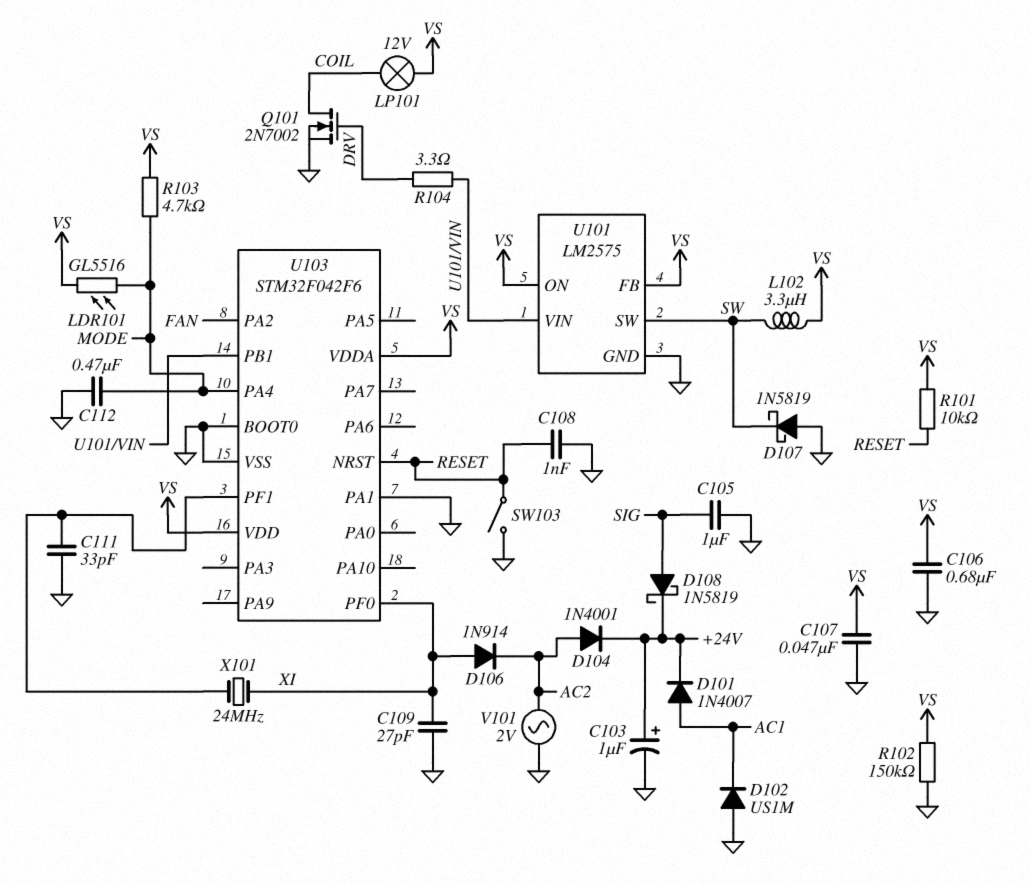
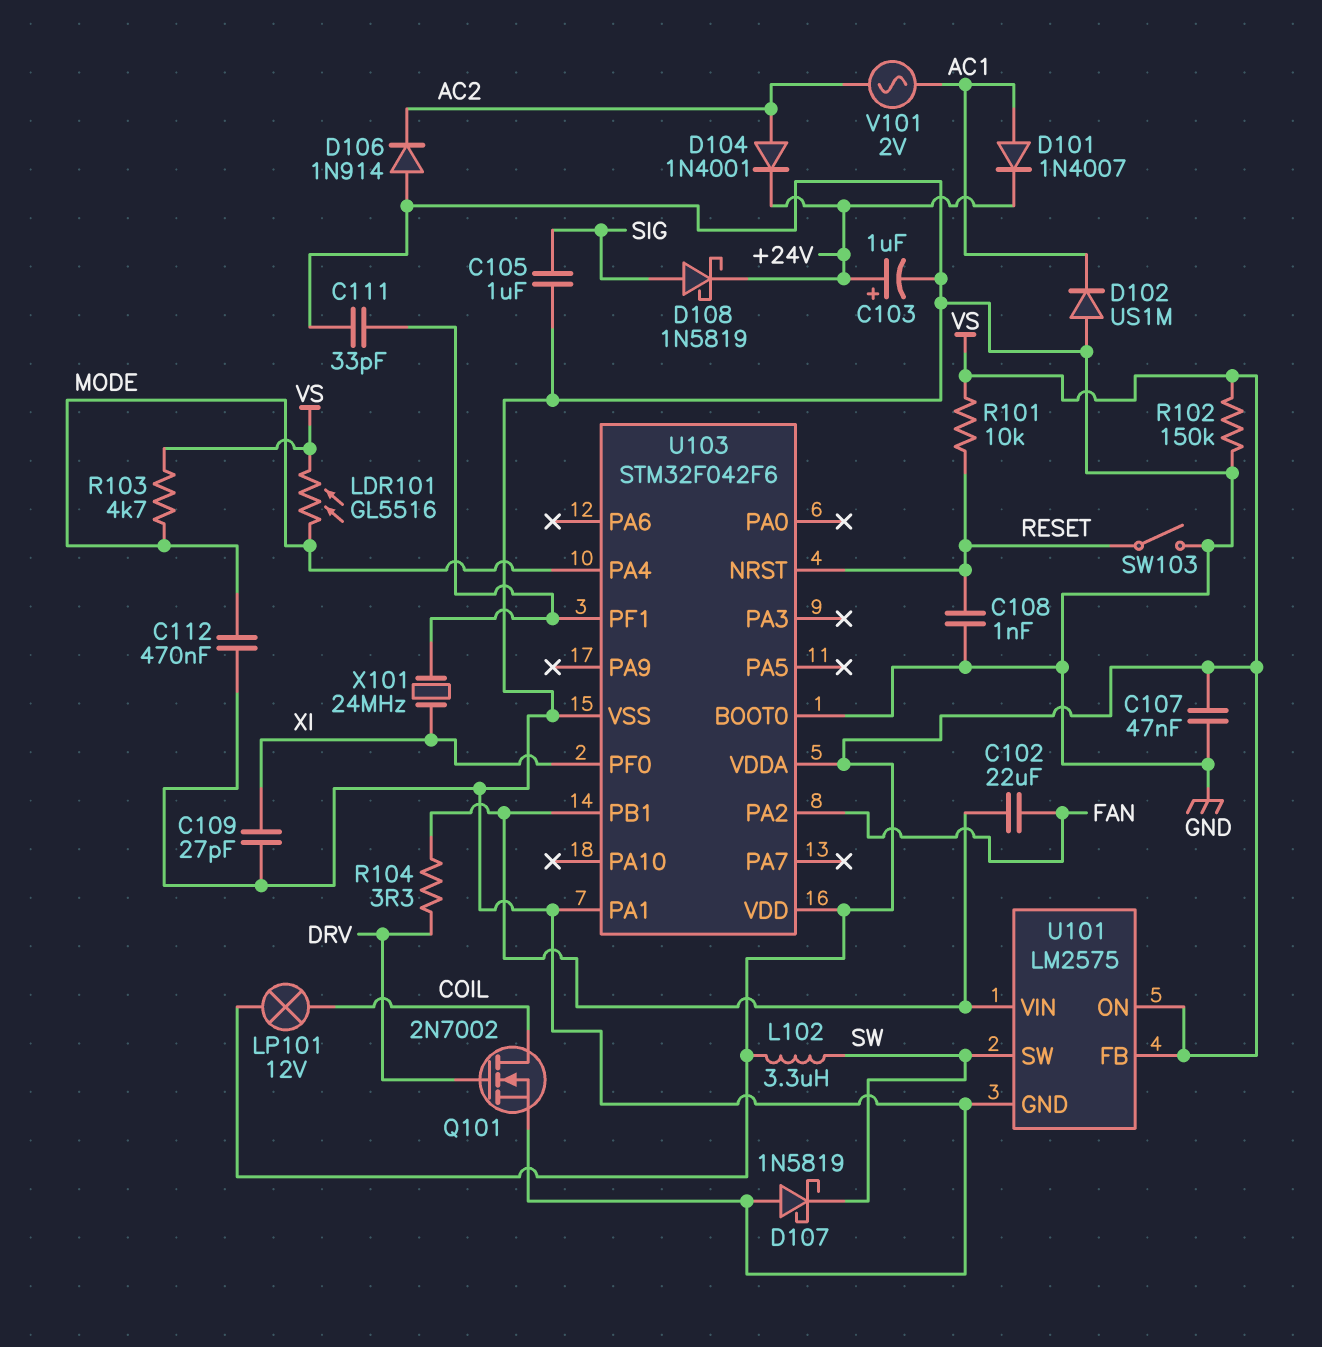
C102: none -> 22uF (FAN, U101/VIN)
C106: 680nF (GND, VS) -> none
D106: diode 1N914 (A XI, K AC2) -> diode 1N914 (A GND, K AC2)
V101: AC 2V (AC2, GND) -> AC 2V (AC1, AC2)

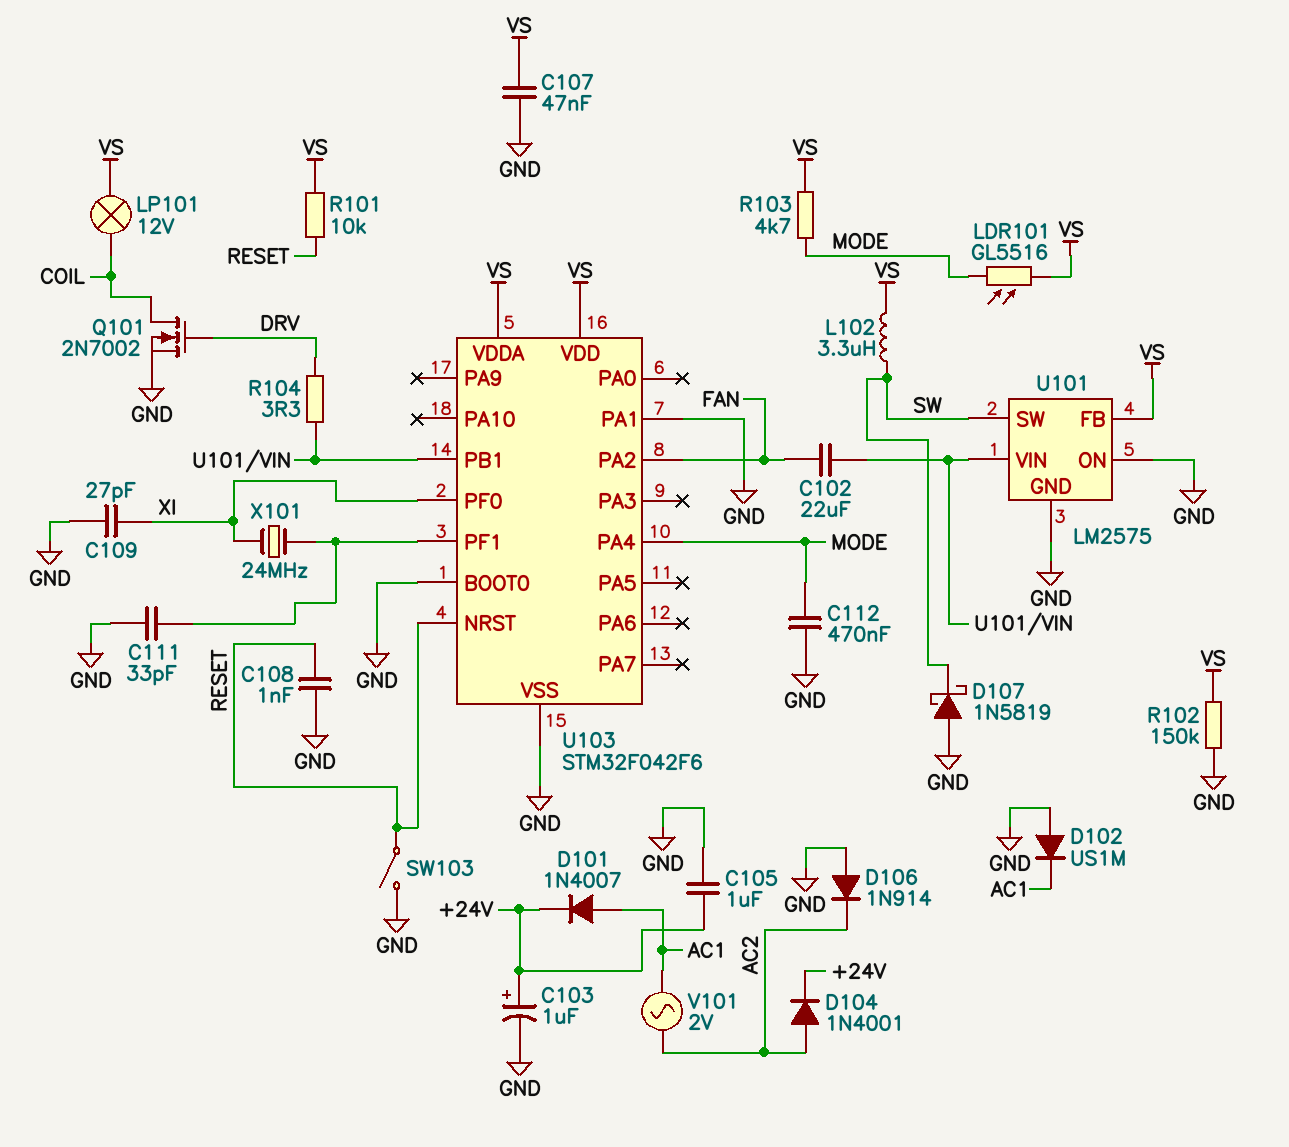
C105: 1uF (GND, SIG) -> 1uF (+24V, GND)
D108: schottky 1N5819 (A SIG, K +24V) -> none
U101 pin ON: VS -> GND

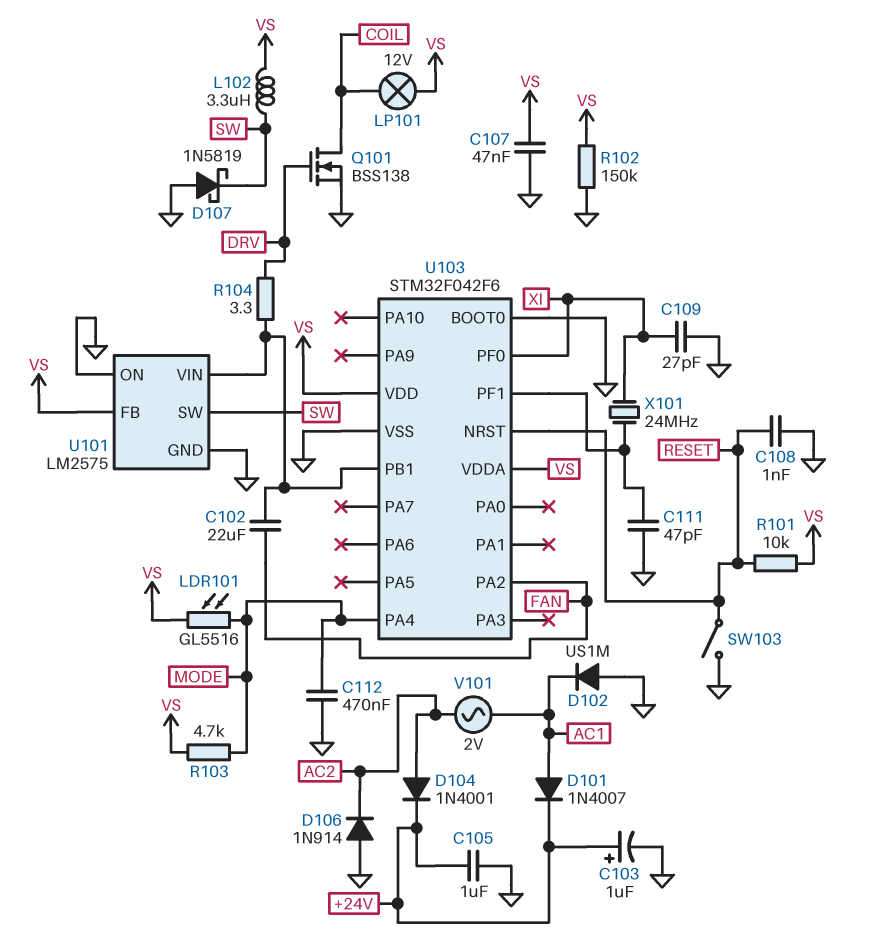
C111: 33pF (GND, U103/PF1) -> 47pF (GND, U103/PF1)
Q101: NMOS 2N7002 (G DRV, D COIL, S GND) -> NMOS BSS138 (G DRV, D COIL, S GND)
U103 pin PA1: GND -> none

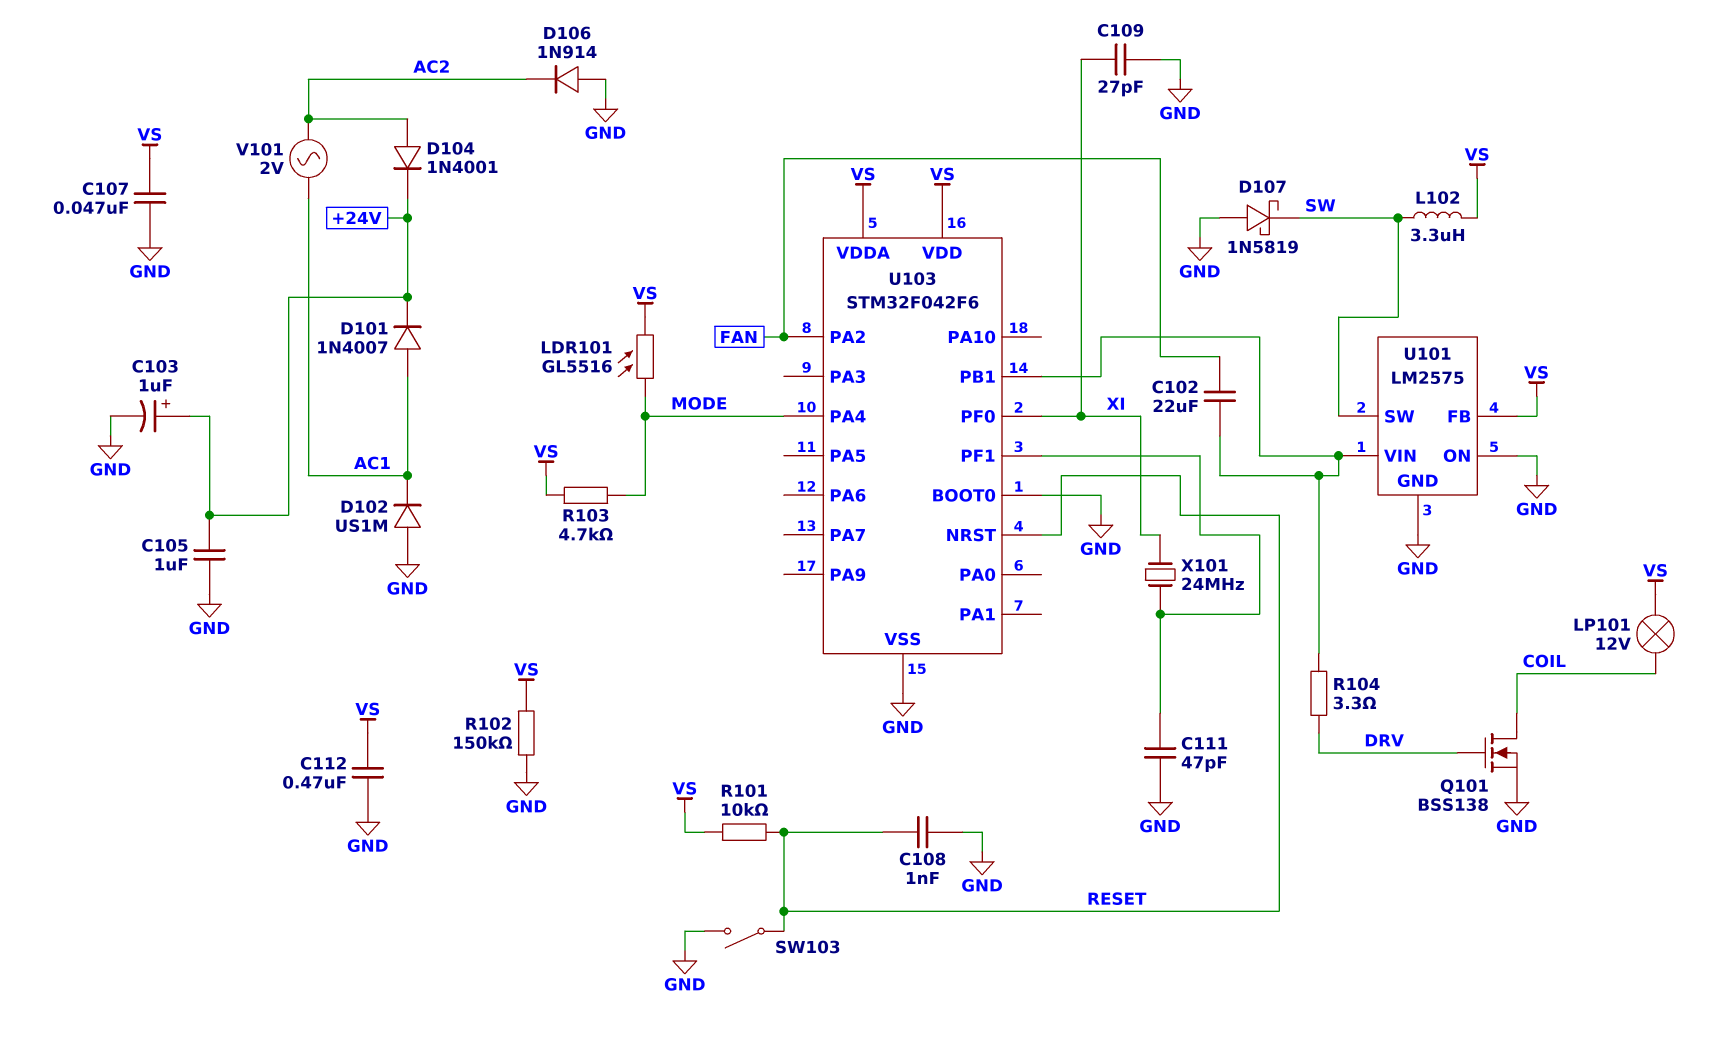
C112: 470nF (GND, MODE) -> 470nF (GND, VS)

